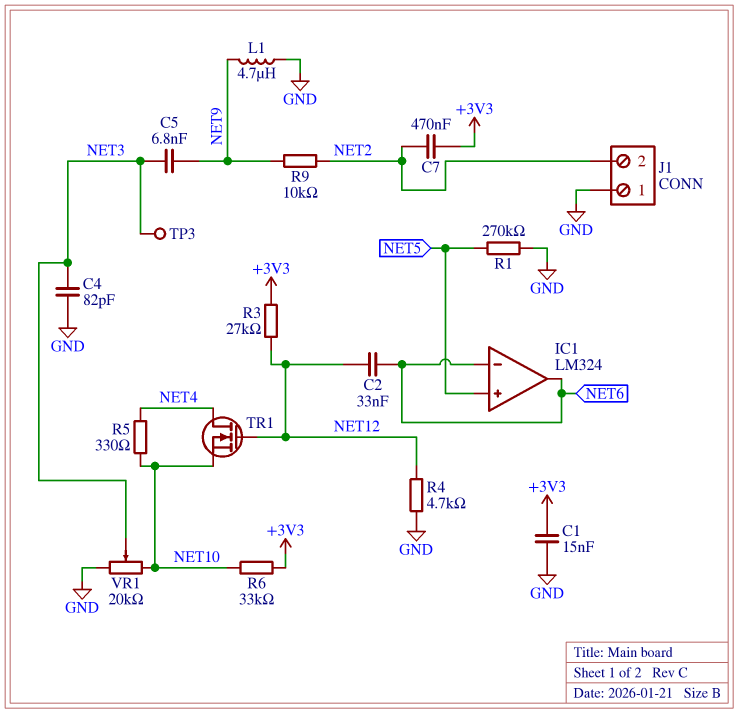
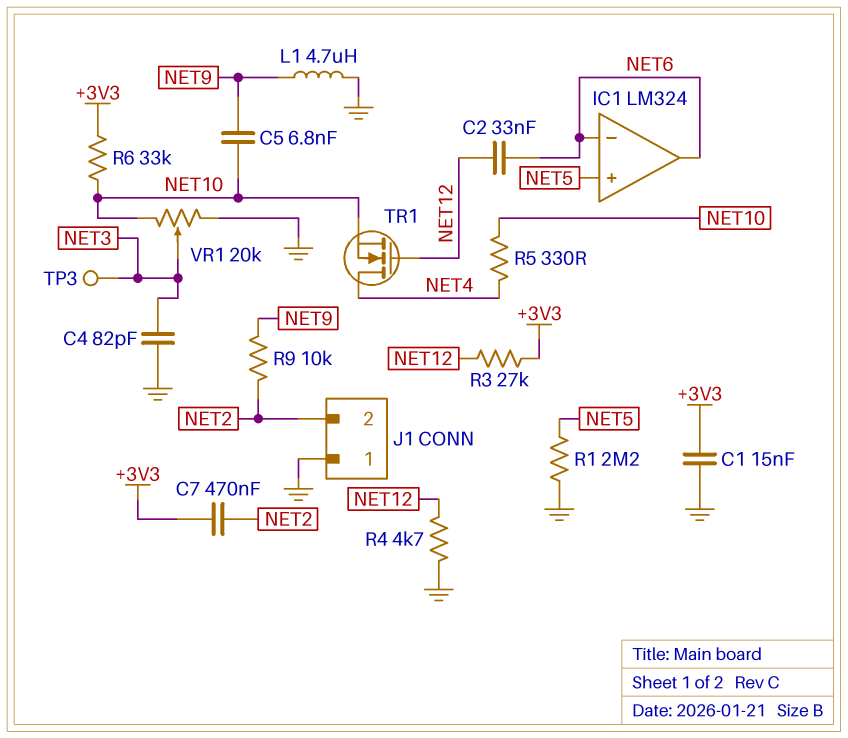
C5: 6.8nF (NET3, NET9) -> 6.8nF (NET9, NET10)
R1: 270k (GND, NET5) -> 2.2M (GND, NET5)

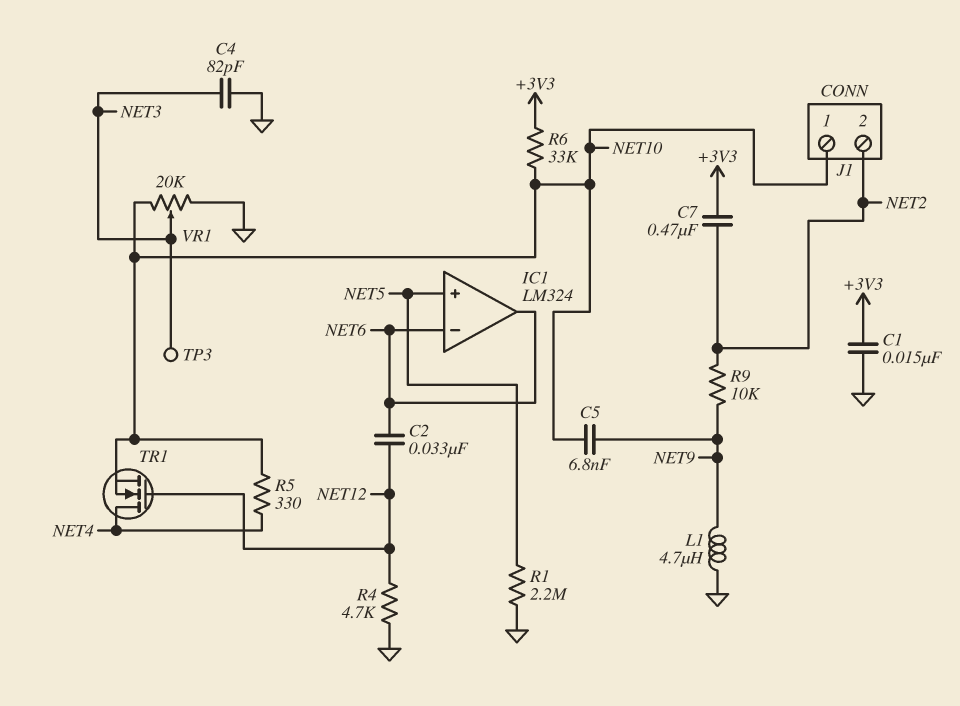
J1 pin 1: GND -> NET10
R3: 27k (+3V3, NET12) -> none

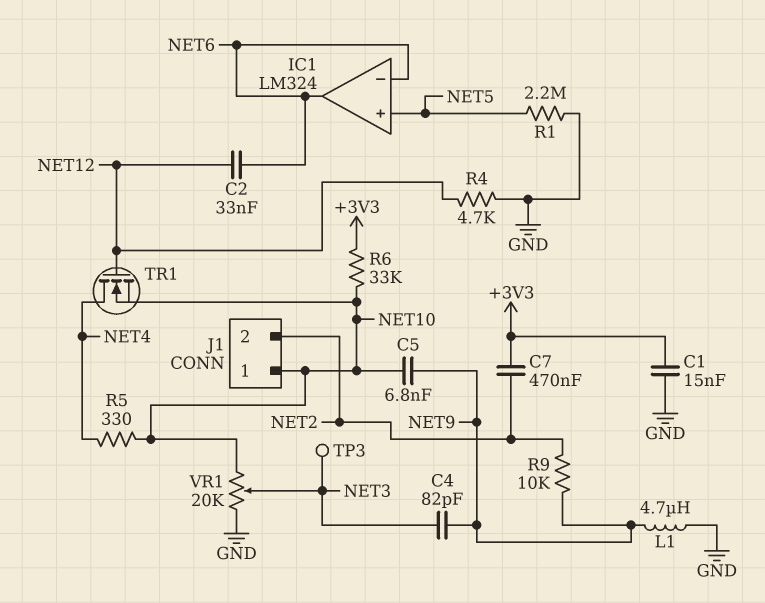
C4: 82pF (GND, NET3) -> 82pF (NET3, NET9)

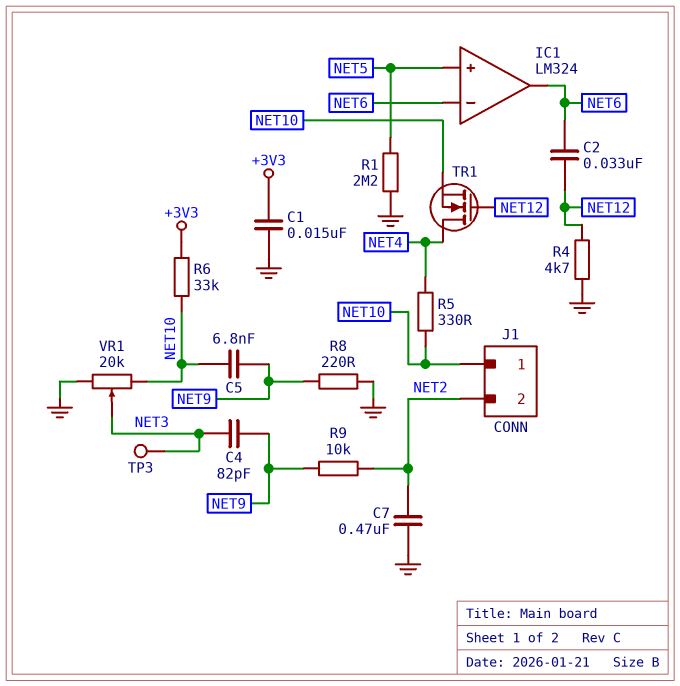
C7: 470nF (+3V3, NET2) -> 470nF (GND, NET2)
L1: 4.7uH (GND, NET9) -> none
R8: none -> 220 (GND, NET9)

